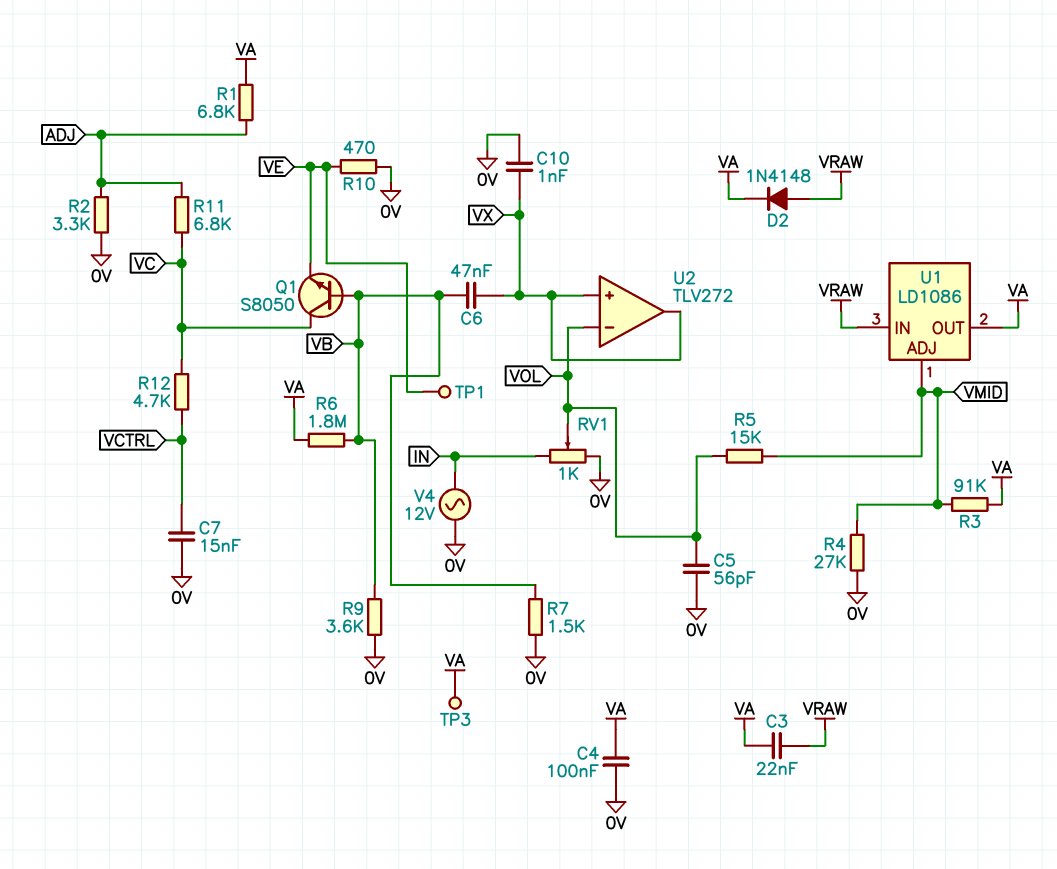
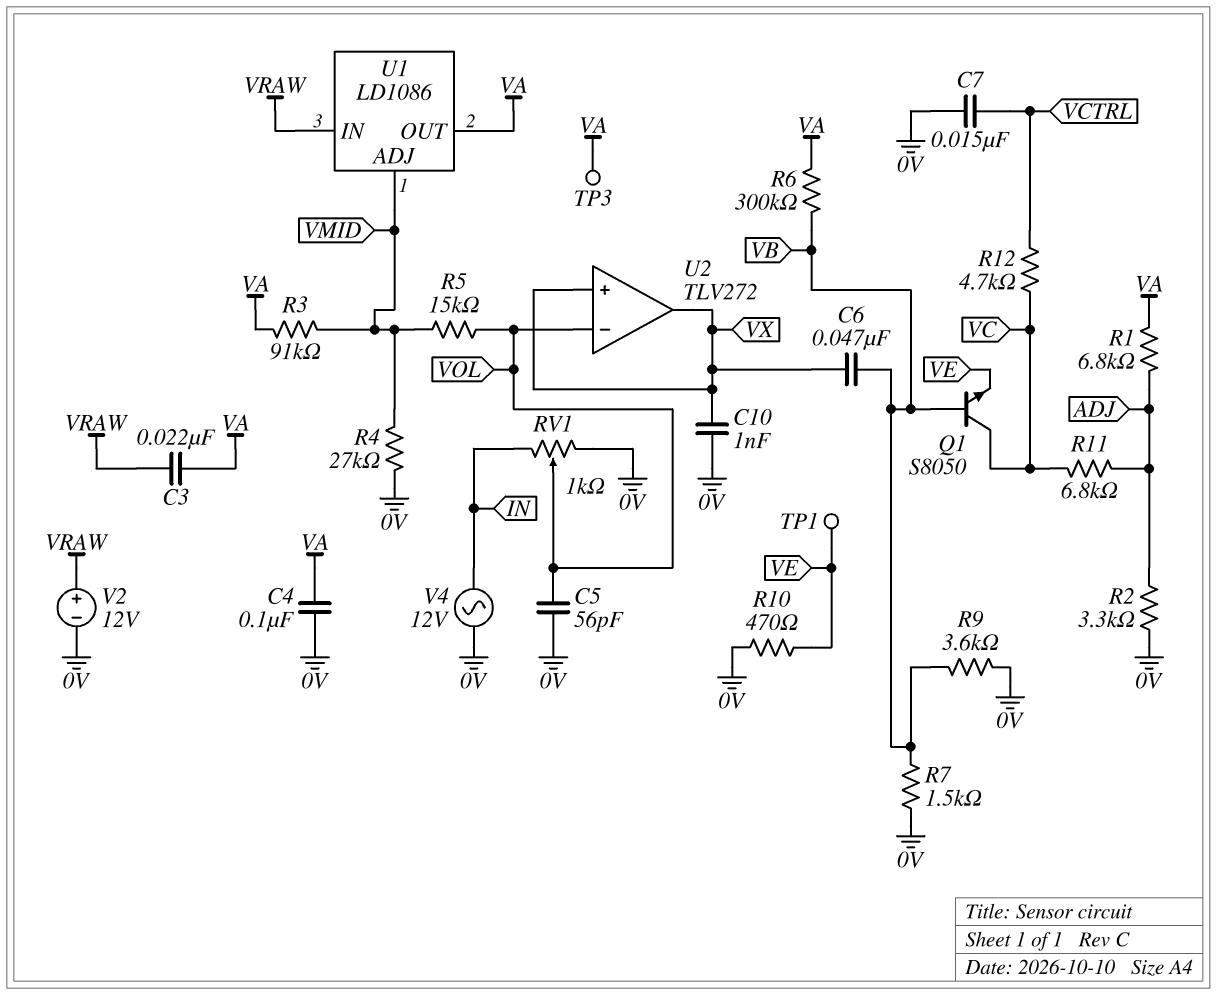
D2: diode 1N4148 (A VRAW, K VA) -> none
R6: 1.8M (VA, VB) -> 300k (VA, VB)
V2: none -> 12V (plus VRAW, minus 0V)

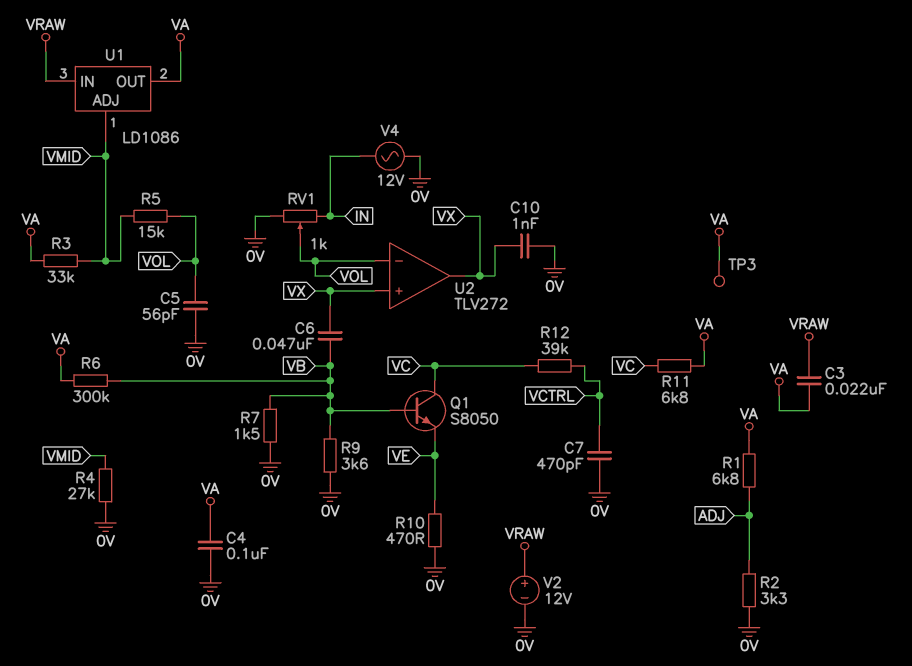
C7: 15nF (0V, VCTRL) -> 470pF (0V, VCTRL)
R3: 91k (VA, VMID) -> 33k (VA, VMID)
R11: 6.8k (ADJ, VC) -> 6.8k (VA, VC)
R12: 4.7k (VC, VCTRL) -> 39k (VC, VCTRL)
TP1: test point (VE) -> none

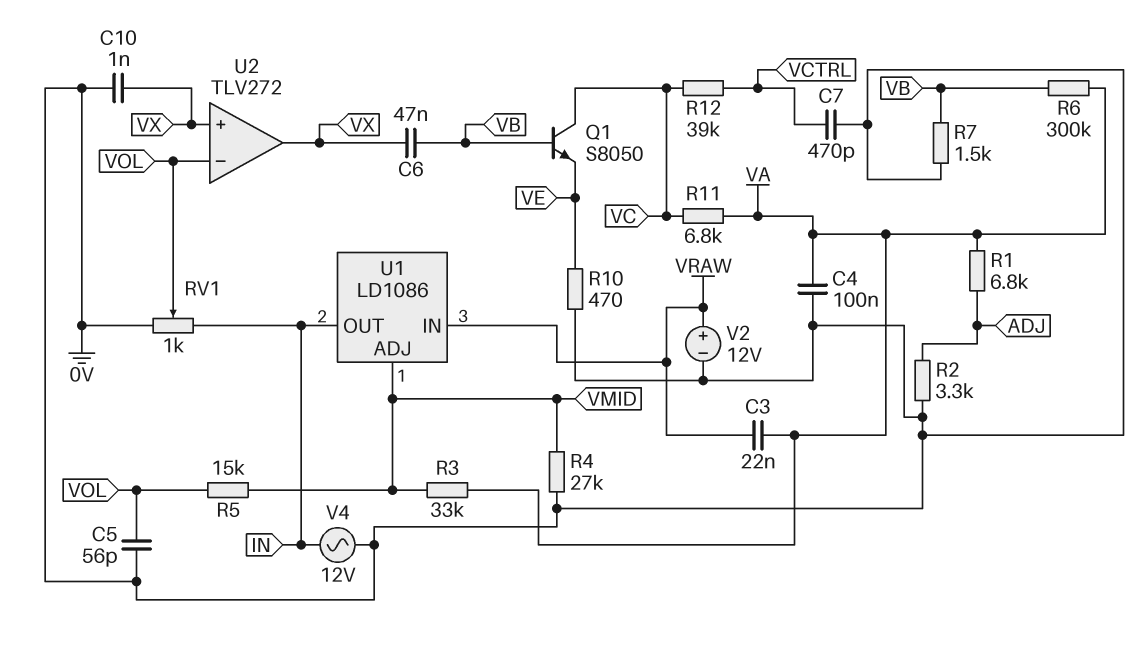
R9: 3.6k (0V, VB) -> none
TP3: test point (VA) -> none
U1 pin OUT: VA -> IN

